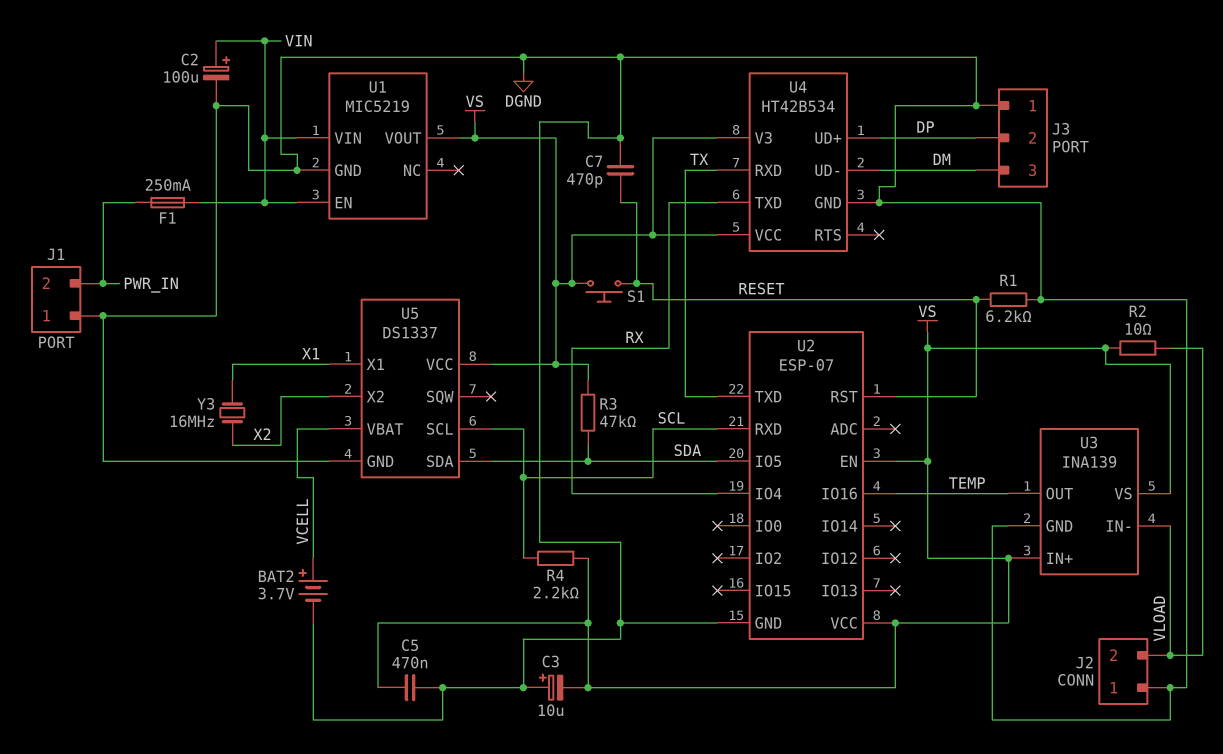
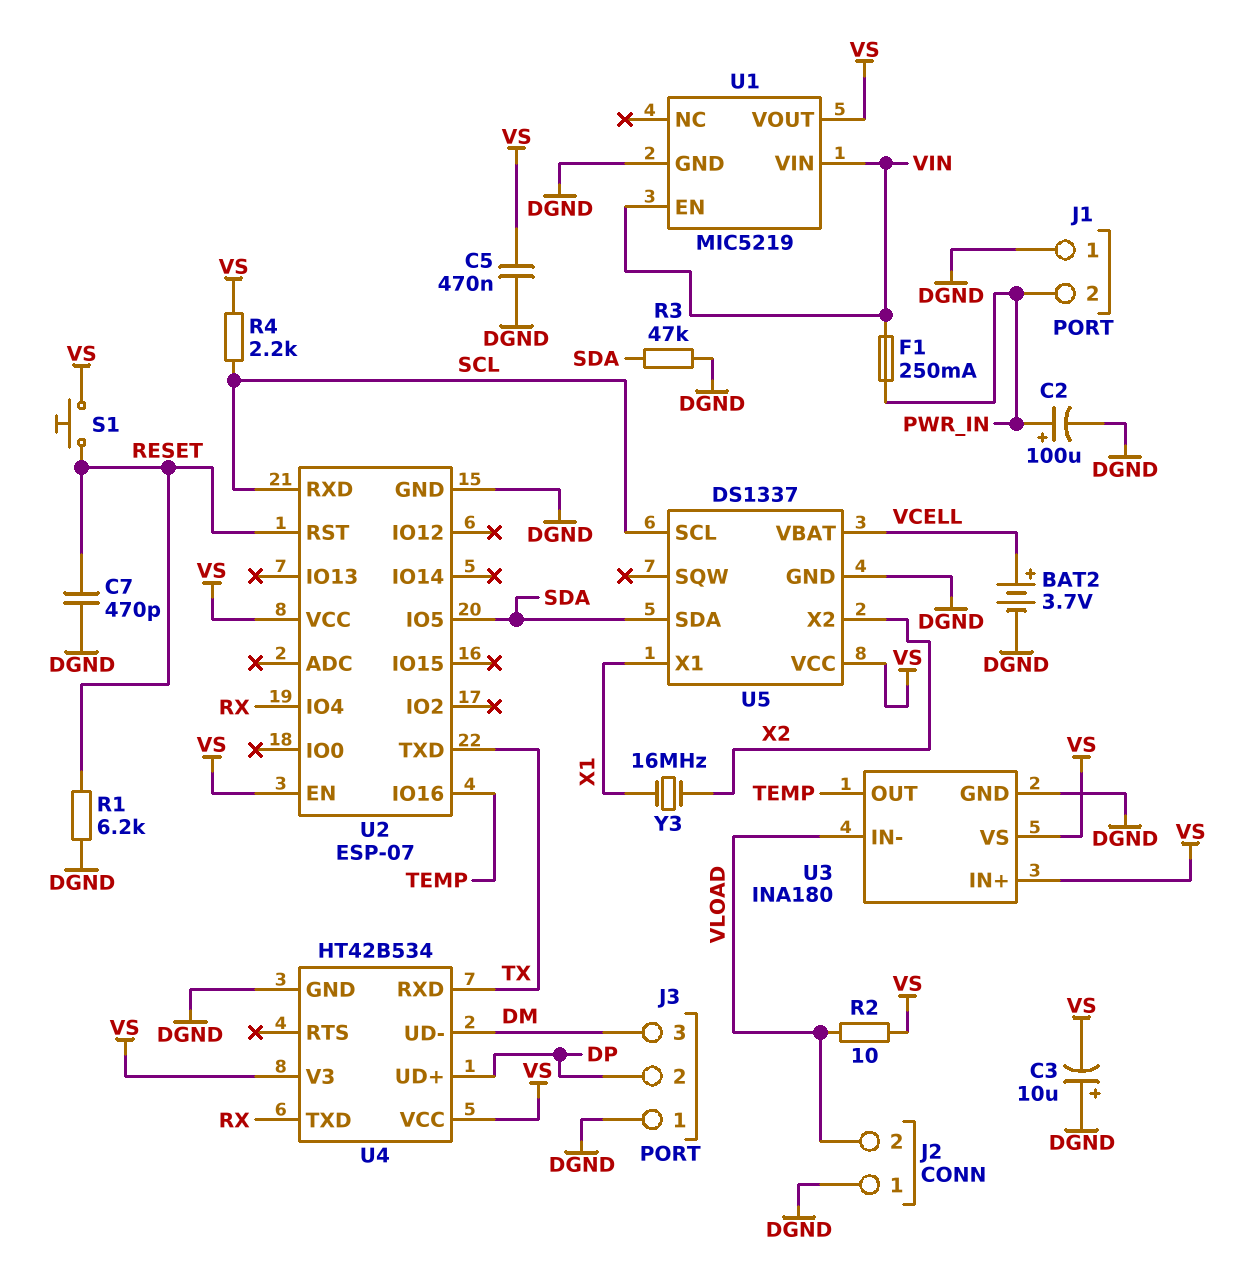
C2: 100uF (plus VIN, minus DGND) -> 100uF (plus PWR_IN, minus DGND)
R3: 47k (SDA, VS) -> 47k (DGND, SDA)
U3: INA139 -> INA180

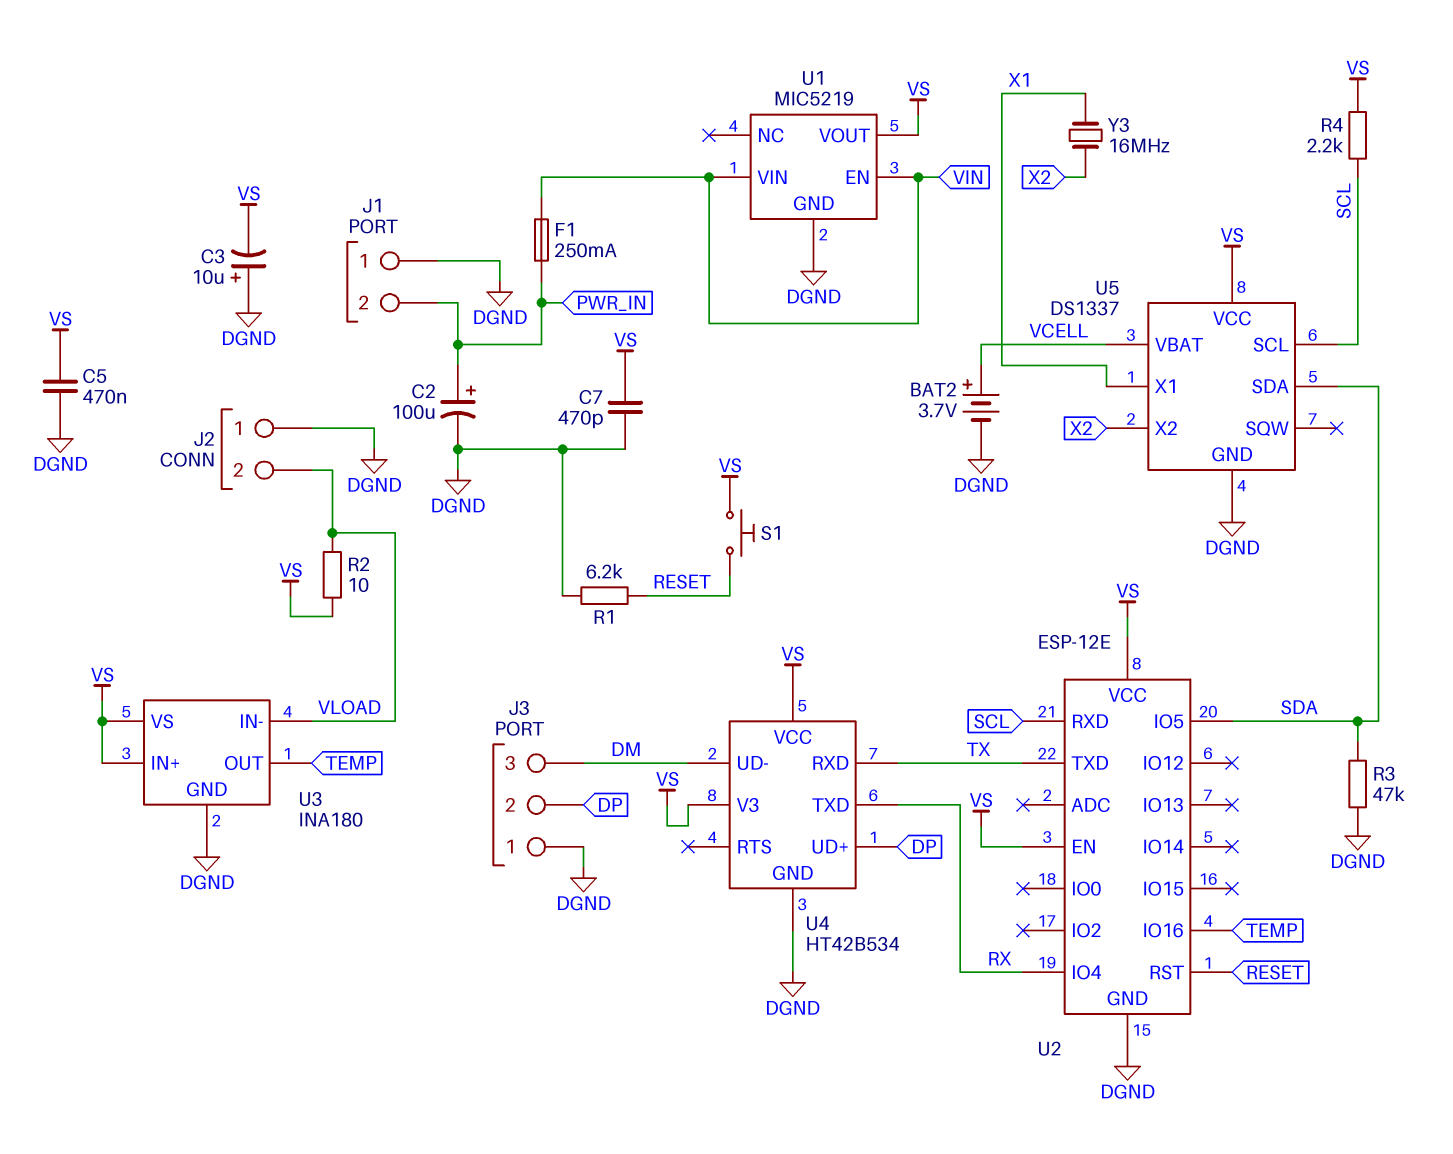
C7: 470pF (DGND, RESET) -> 470pF (DGND, VS)
U2: ESP-07 -> ESP-12E

